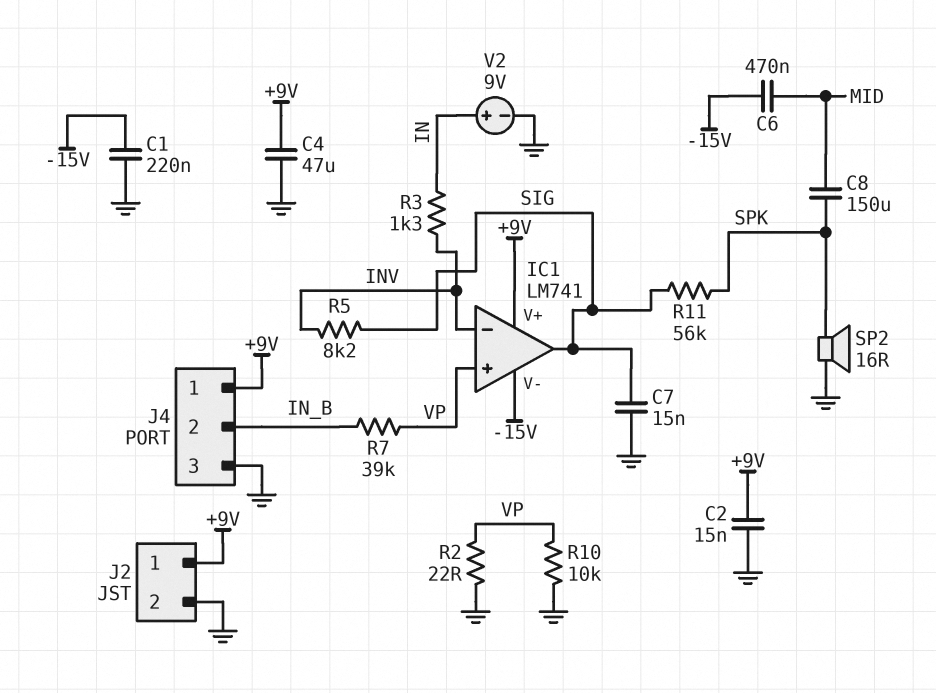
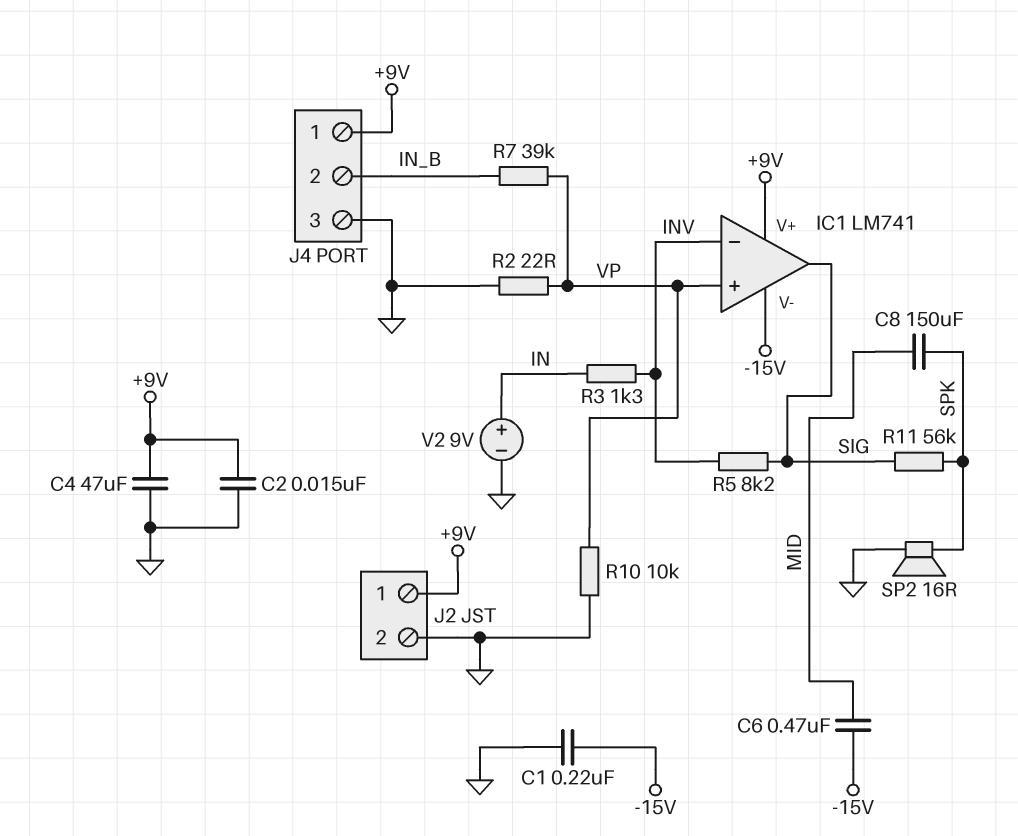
C7: 15nF (GND, SIG) -> none

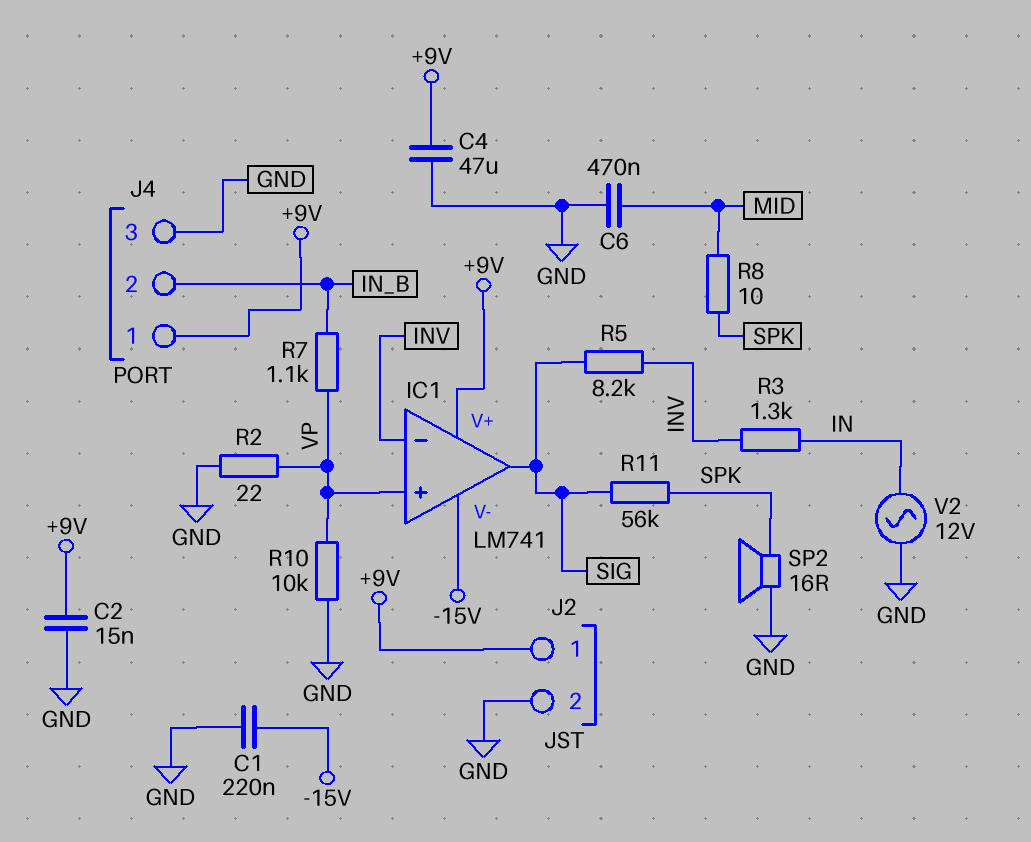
C6: 470nF (-15V, MID) -> 470nF (GND, MID)
C8: 150uF (MID, SPK) -> none
R7: 39k (IN_B, VP) -> 1.1k (IN_B, VP)
R8: none -> 10 (MID, SPK)
V2: 9V (plus IN, minus GND) -> AC 12V (GND, IN)

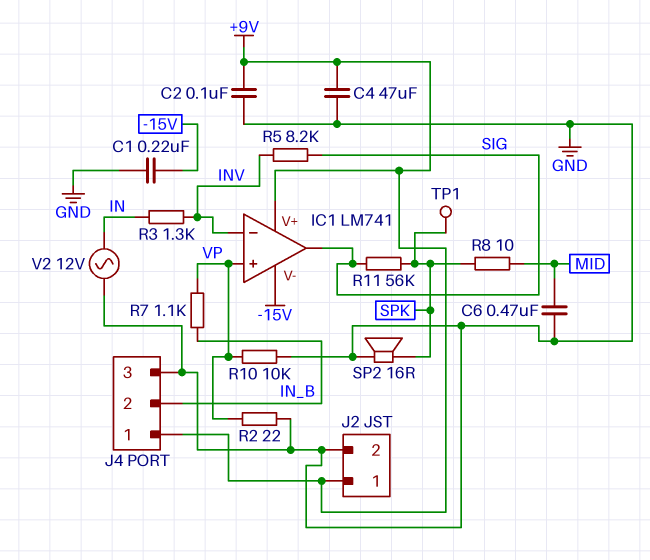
C2: 15nF (+9V, GND) -> 100nF (+9V, GND)
TP1: none -> test point (SPK)

